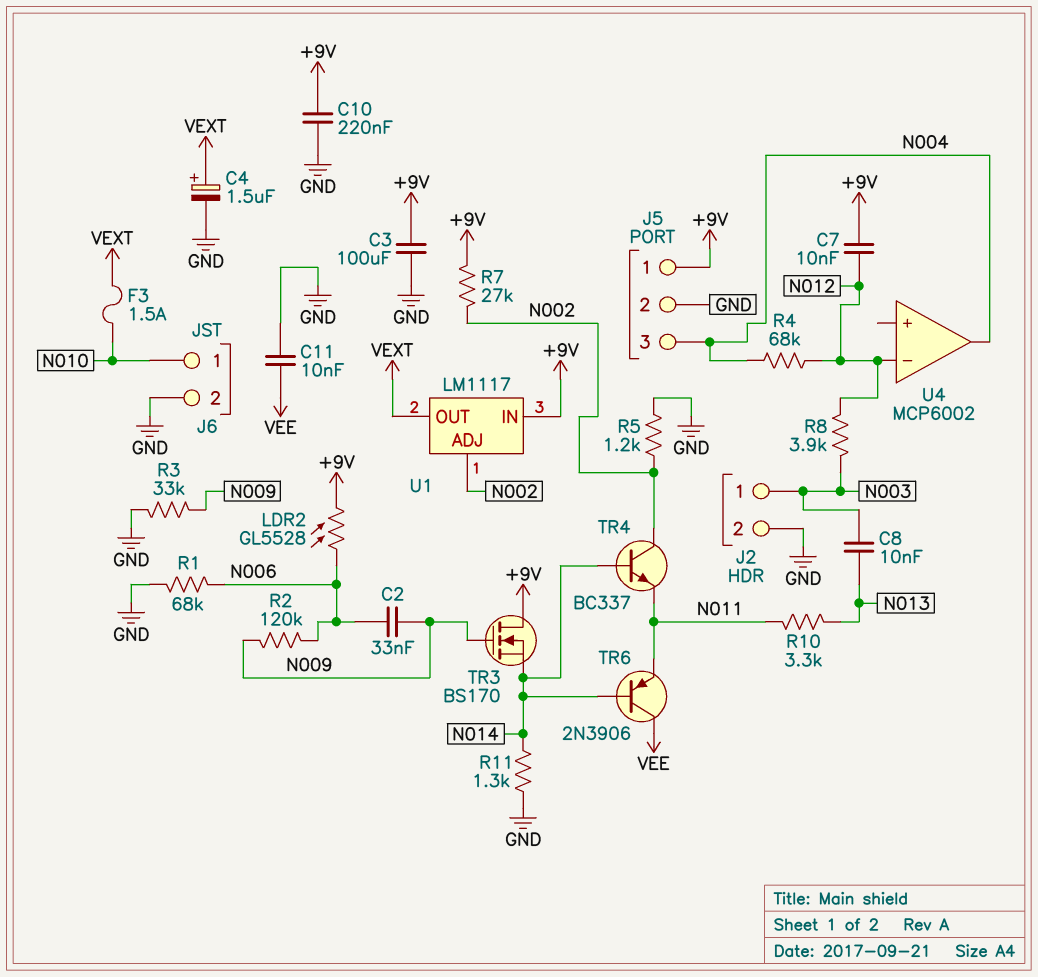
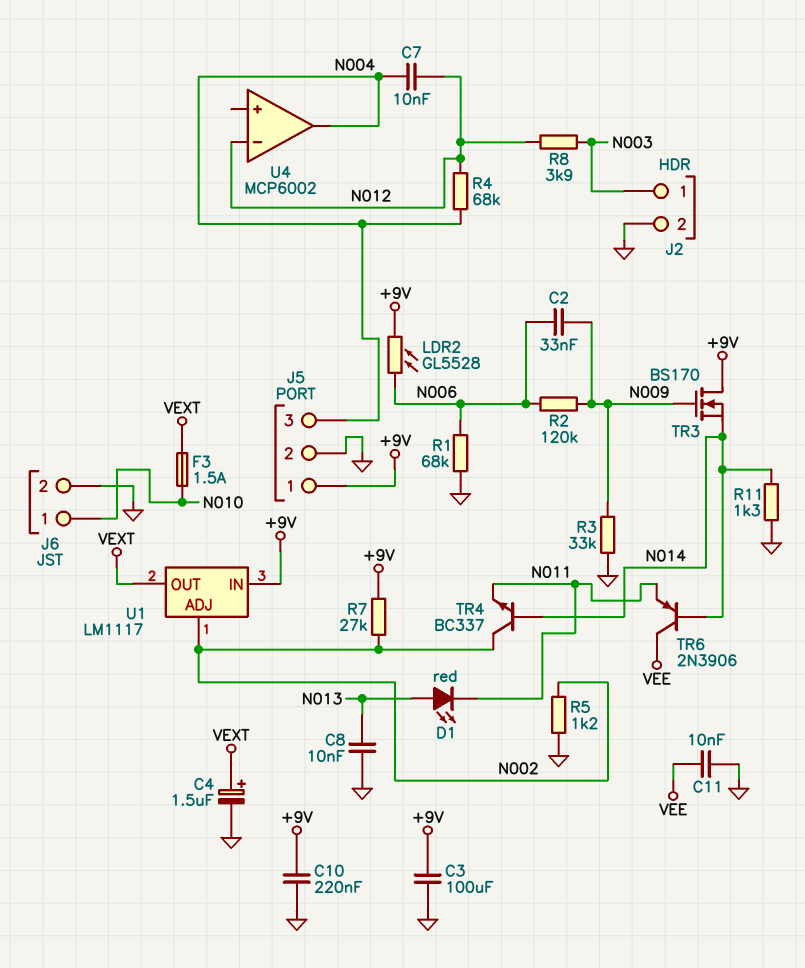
C7: 10nF (+9V, N012) -> 10nF (N004, N012)
C8: 10nF (N003, N013) -> 10nF (GND, N013)
D1: none -> LED red (A N013, K N011)
R10: 3.3k (N011, N013) -> none

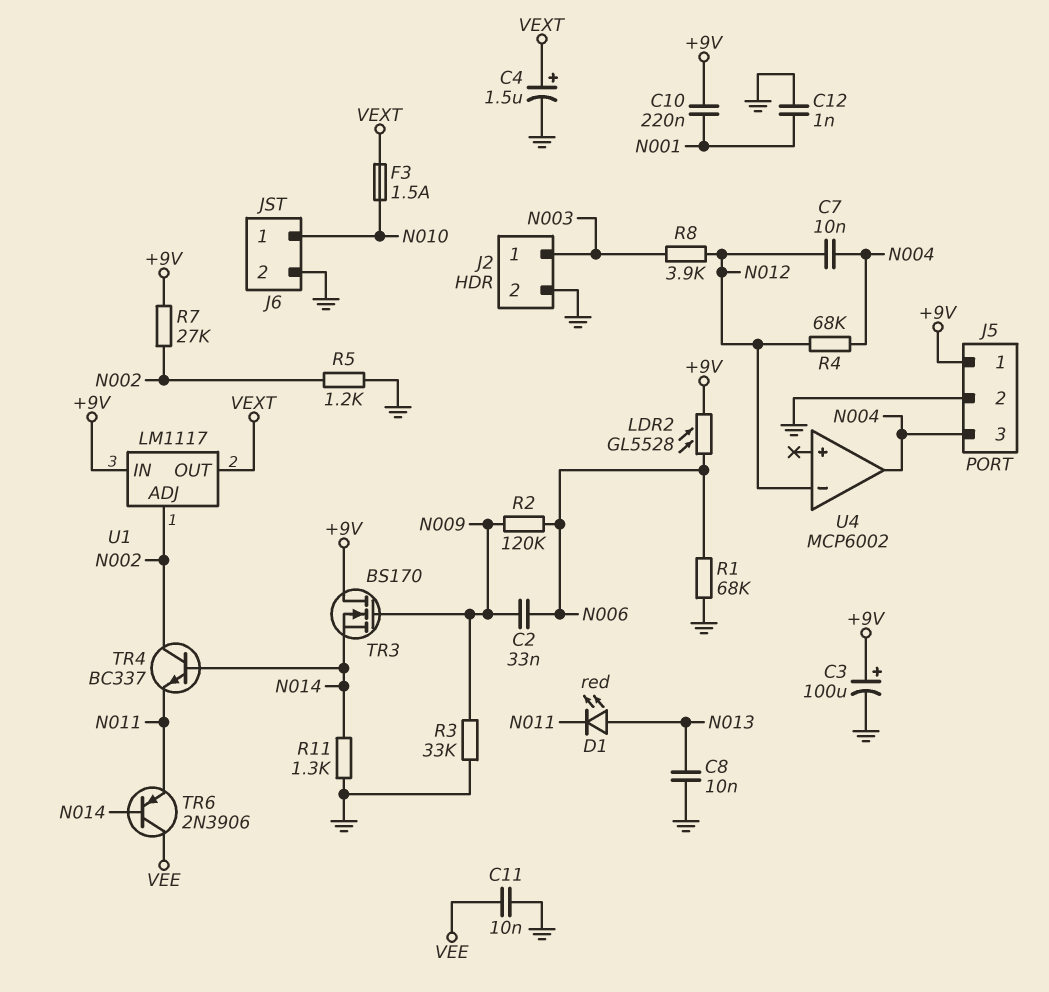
C3: 100uF (+9V, GND) -> 100uF (plus +9V, minus GND)
C10: 220nF (+9V, GND) -> 220nF (+9V, N001)
C12: none -> 1nF (GND, N001)

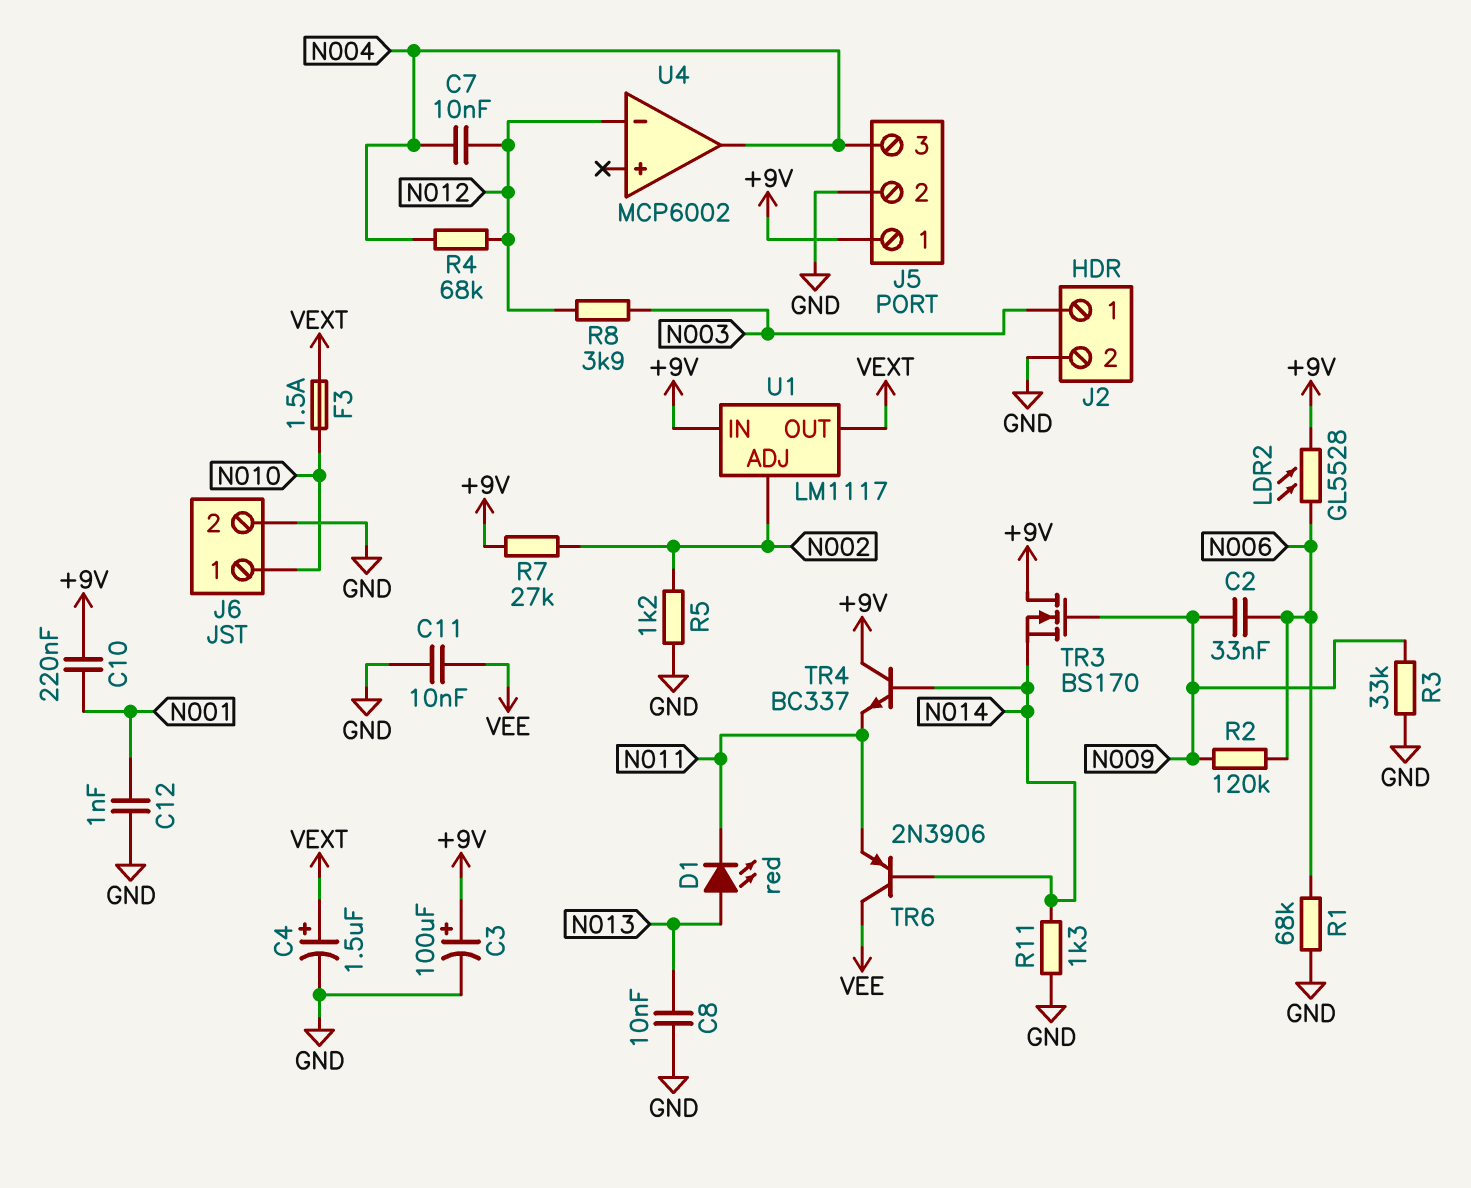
TR4: NPN BC337 (B N014, C N002, E N011) -> NPN BC337 (B N014, C +9V, E N011)

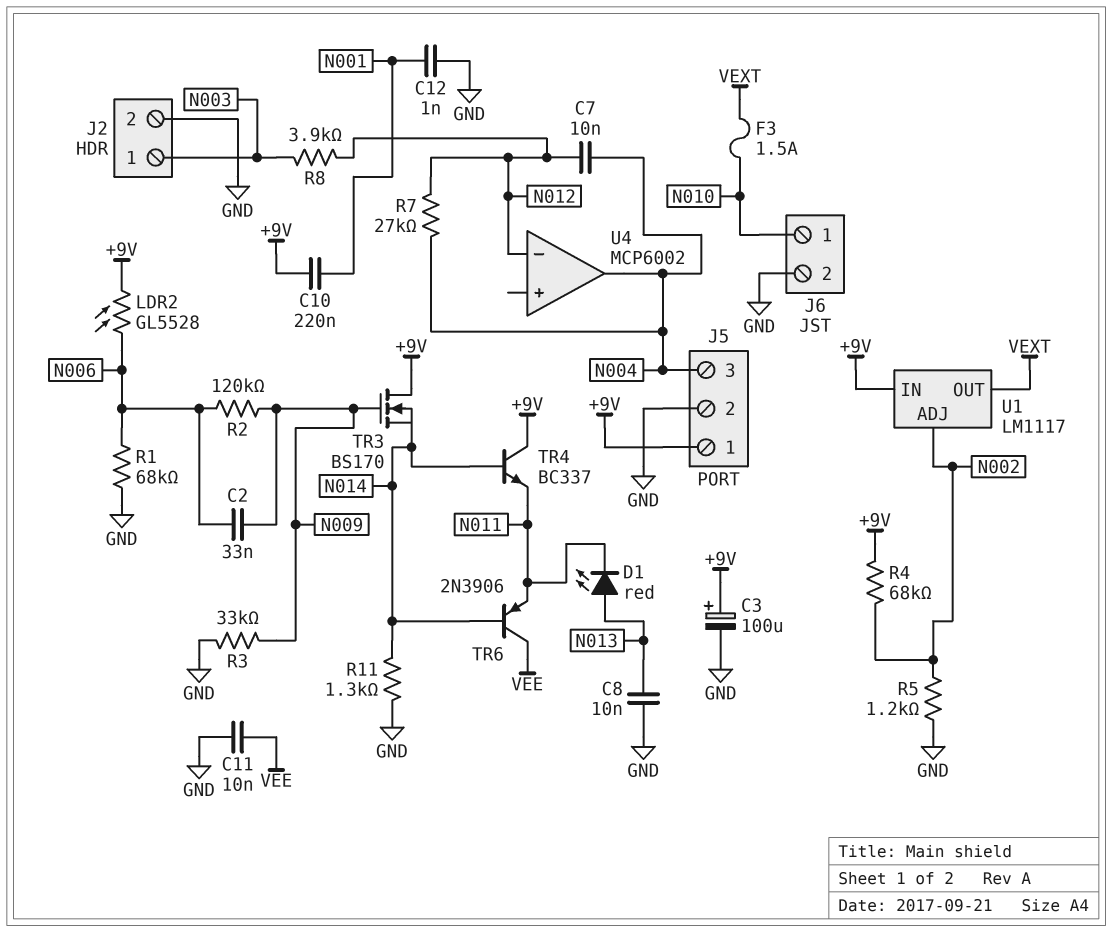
C4: 1.5uF (plus VEXT, minus GND) -> none
R4: 68k (N004, N012) -> 68k (+9V, N002)
R7: 27k (+9V, N002) -> 27k (N004, N012)

